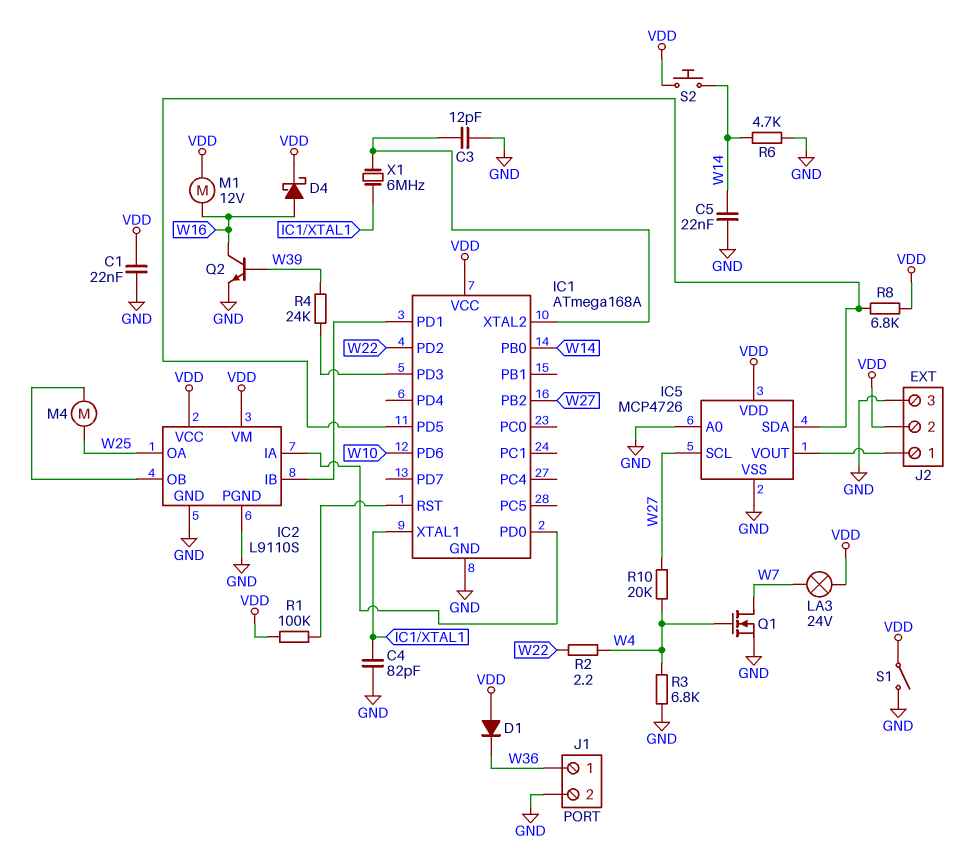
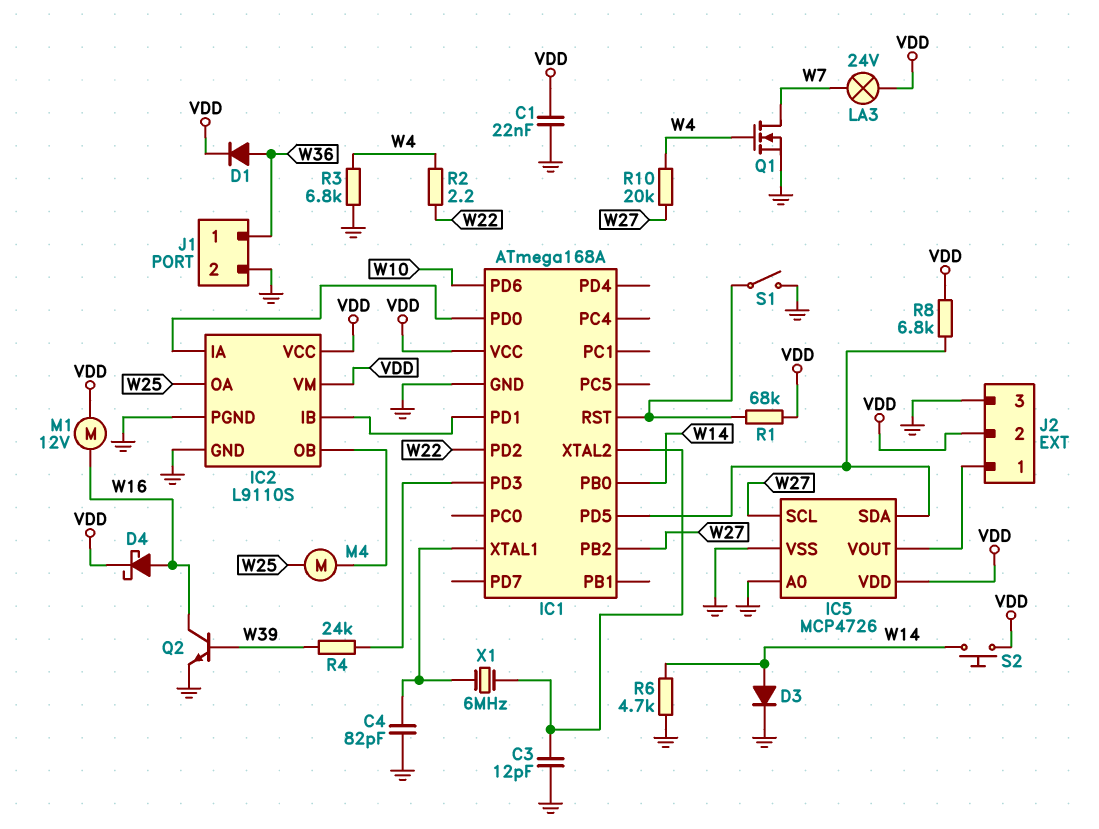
C5: 22nF (GND, W14) -> none
D1: diode (A VDD, K W36) -> diode (A W36, K VDD)
D3: none -> diode (A W14, K GND)
R1: 100k (IC1/RST, VDD) -> 68k (IC1/RST, VDD)
S1: switch (GND, VDD) -> switch (GND, IC1/RST)

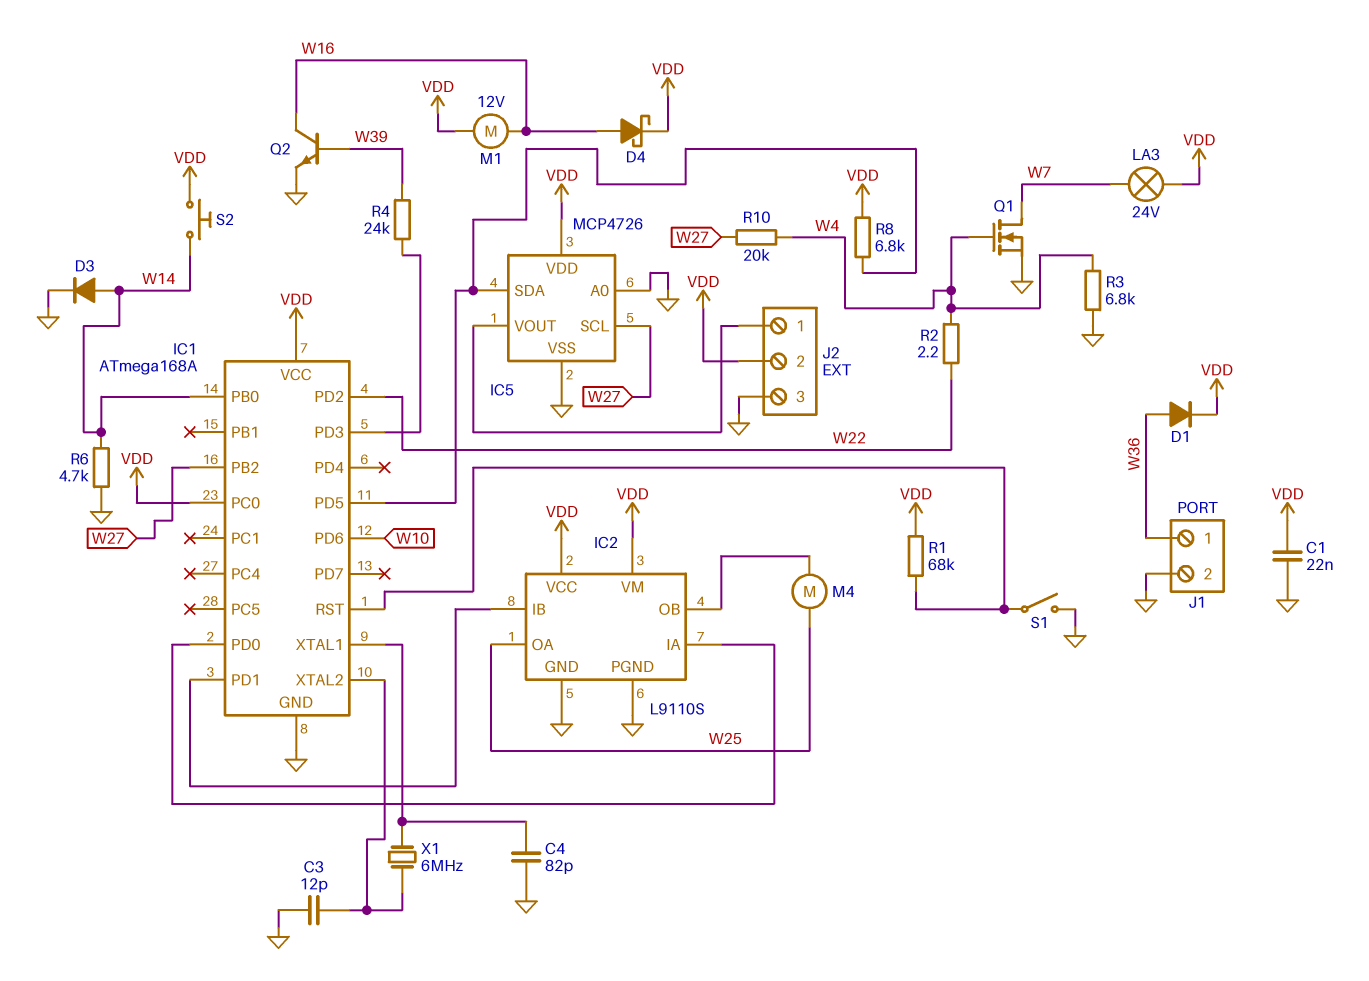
IC1 pin PC0: none -> VDD

